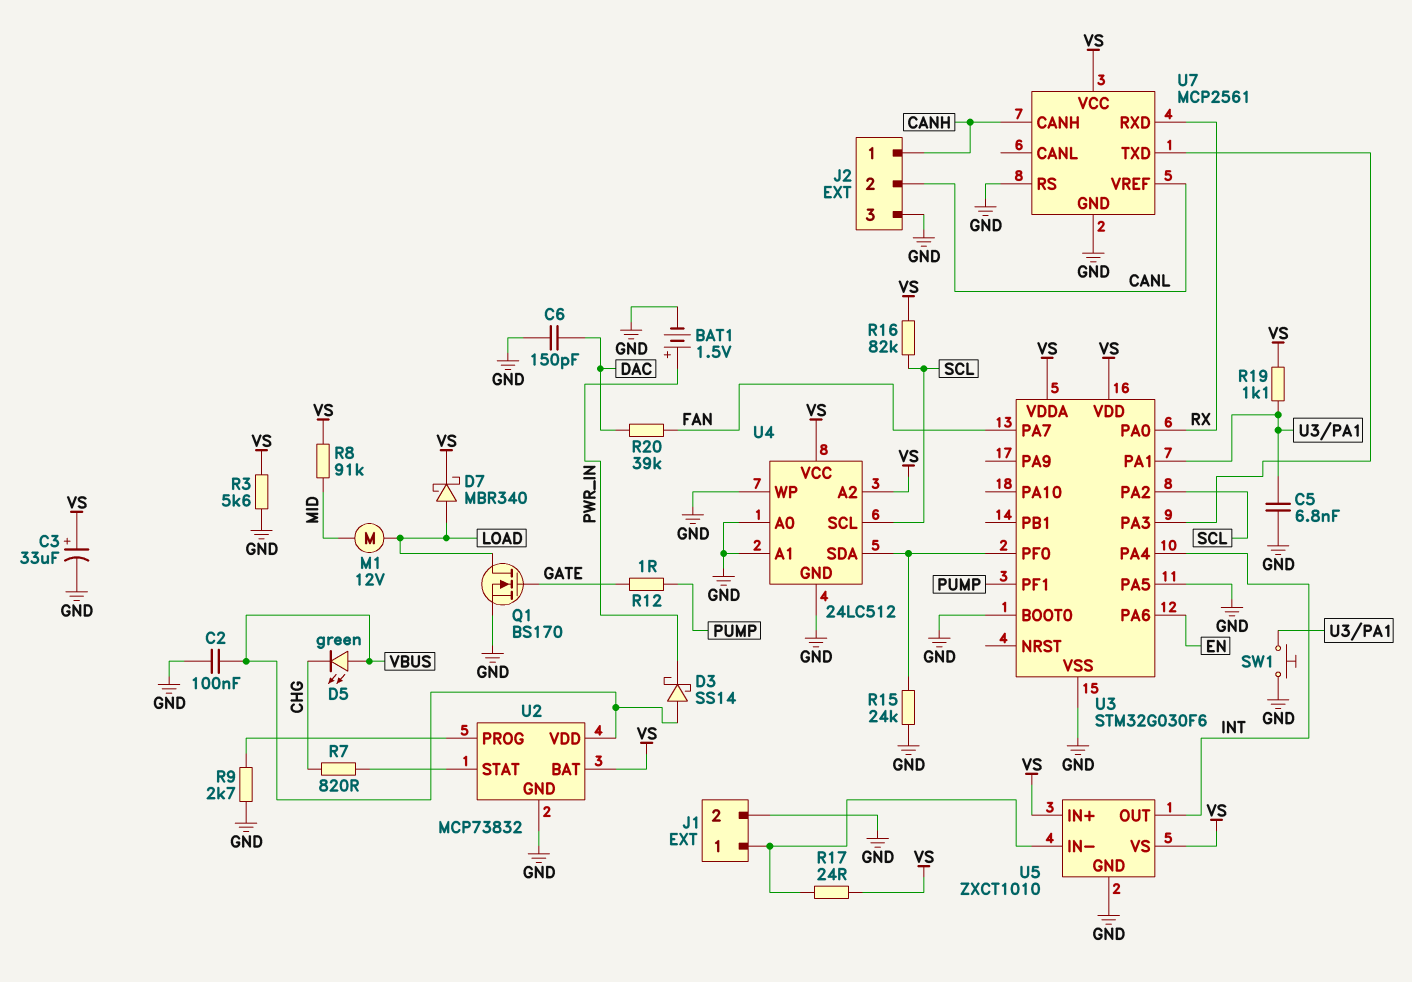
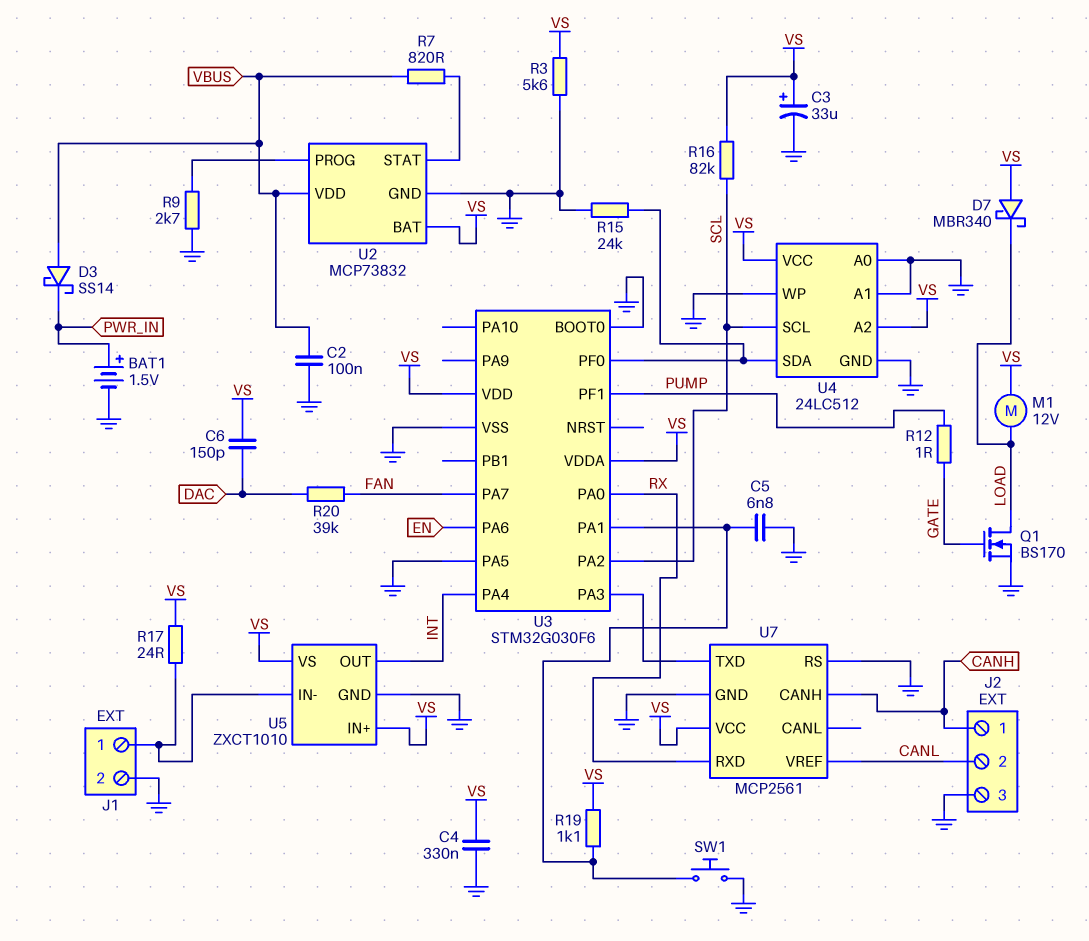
C4: none -> 330nF (GND, VS)
C6: 150pF (DAC, GND) -> 150pF (DAC, VS)
D5: LED green (A VBUS, K CHG) -> none
D7: schottky MBR340 (A LOAD, K VS) -> schottky MBR340 (A VS, K LOAD)
M1: motor 12V (LOAD, MID) -> motor 12V (LOAD, VS)
R7: 820 (CHG, U2/STAT) -> 820 (U2/STAT, VBUS)
R8: 91k (MID, VS) -> none

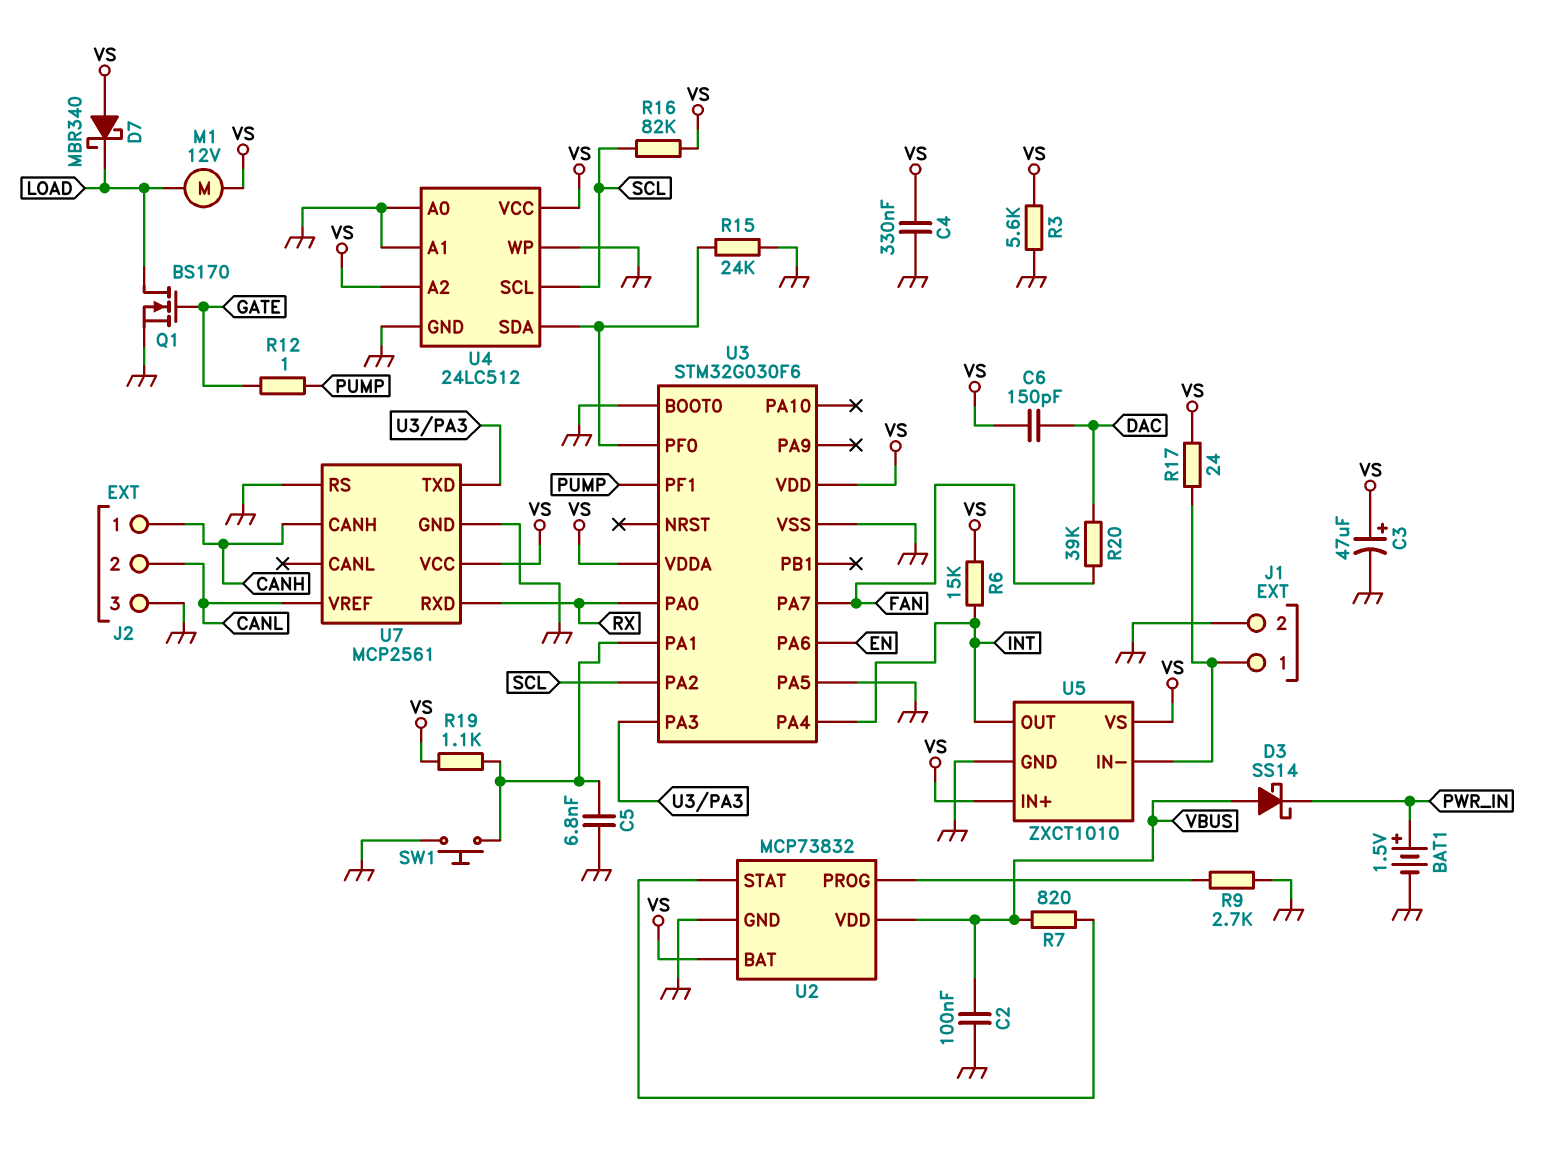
C3: 33uF (plus VS, minus GND) -> 47uF (plus VS, minus GND)
R6: none -> 15k (INT, VS)

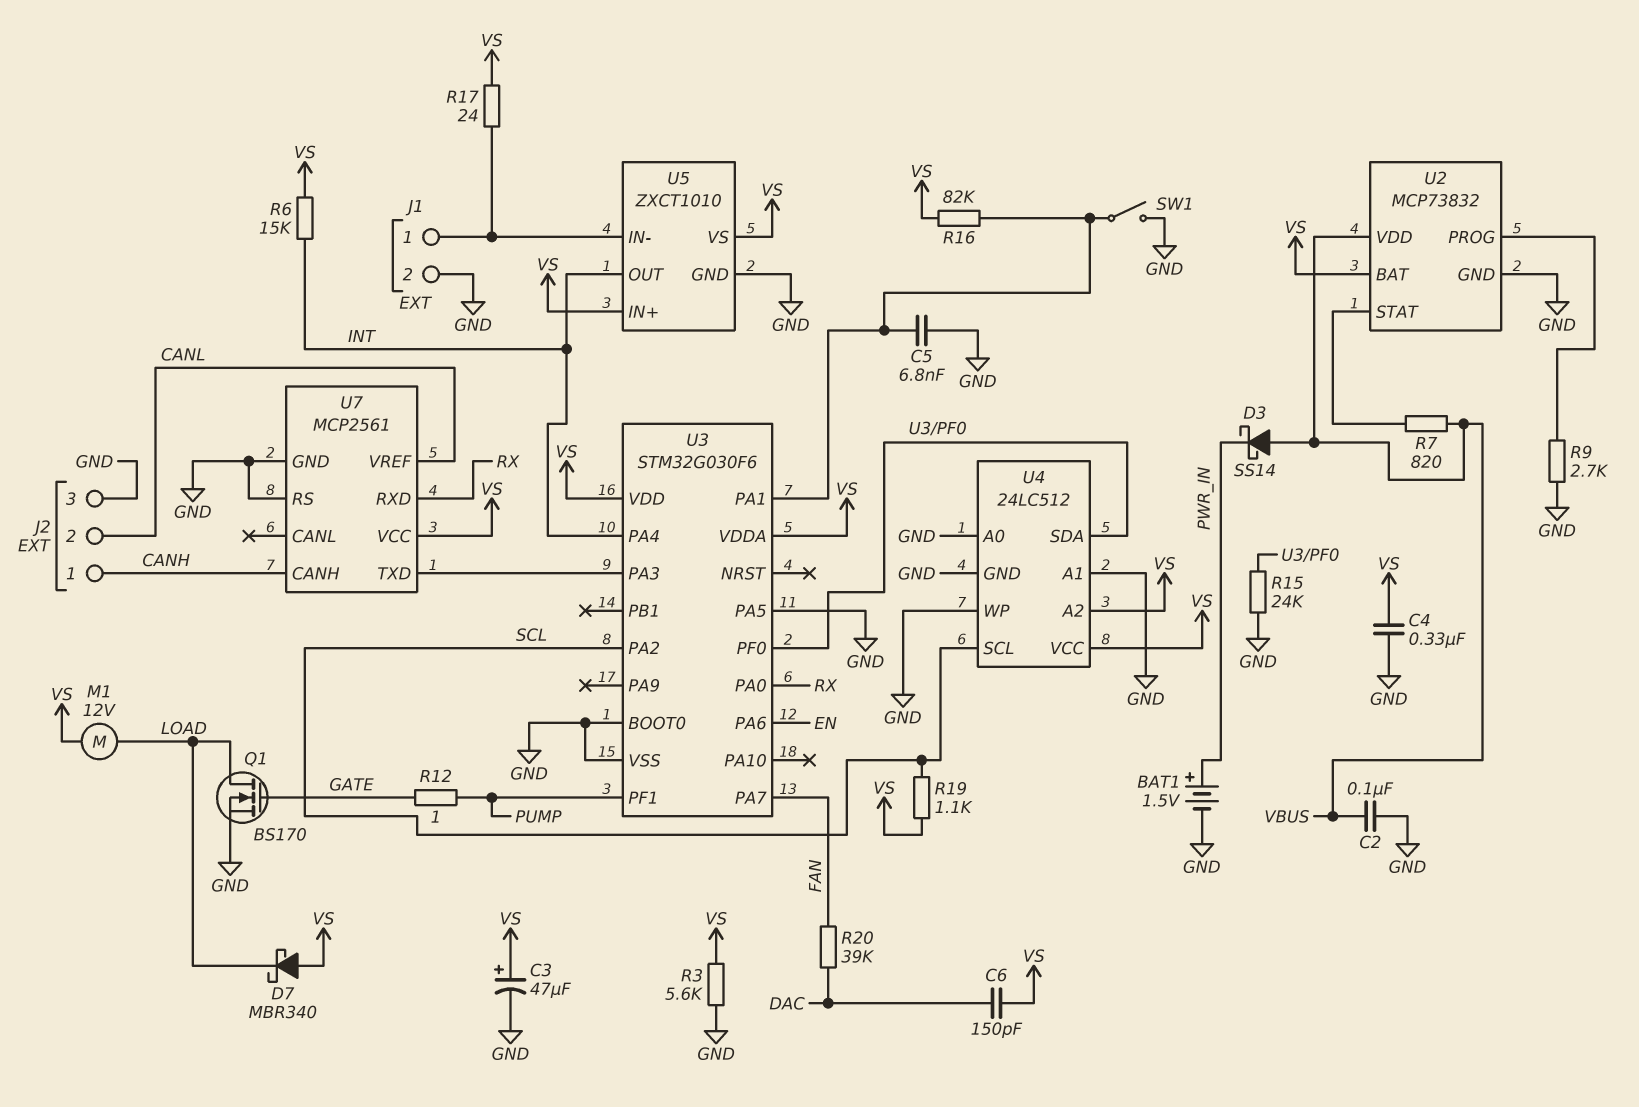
R16: 82k (SCL, VS) -> 82k (U3/PA1, VS)
R19: 1.1k (U3/PA1, VS) -> 1.1k (SCL, VS)
SW1: button (GND, U3/PA1) -> switch (GND, U3/PA1)

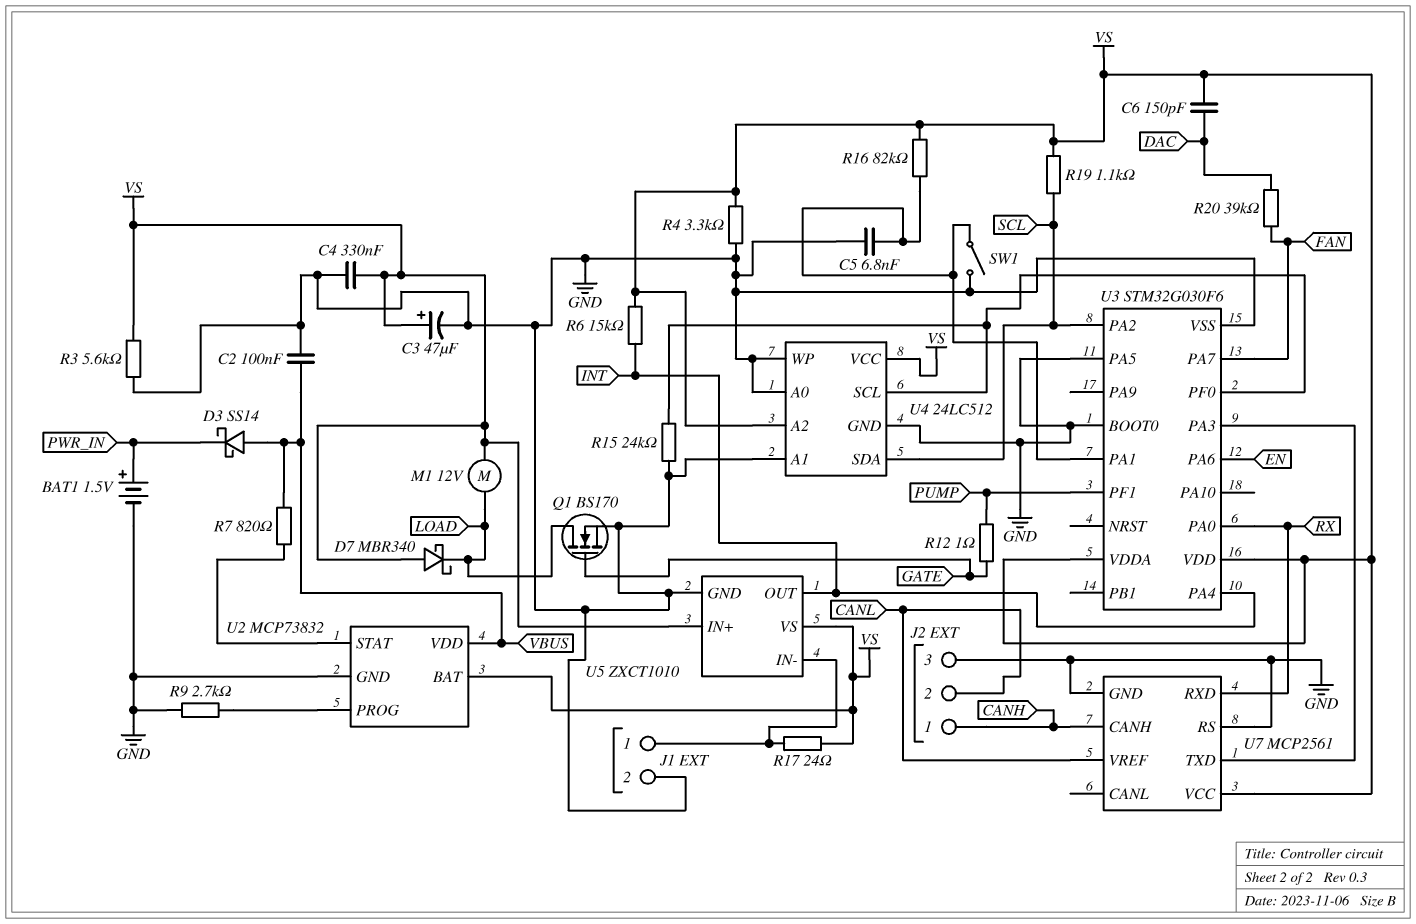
R4: none -> 3.3k (GND, VS)
U4 pin SCL: SCL -> U3/PF0
U4 pin SDA: U3/PF0 -> SCL

